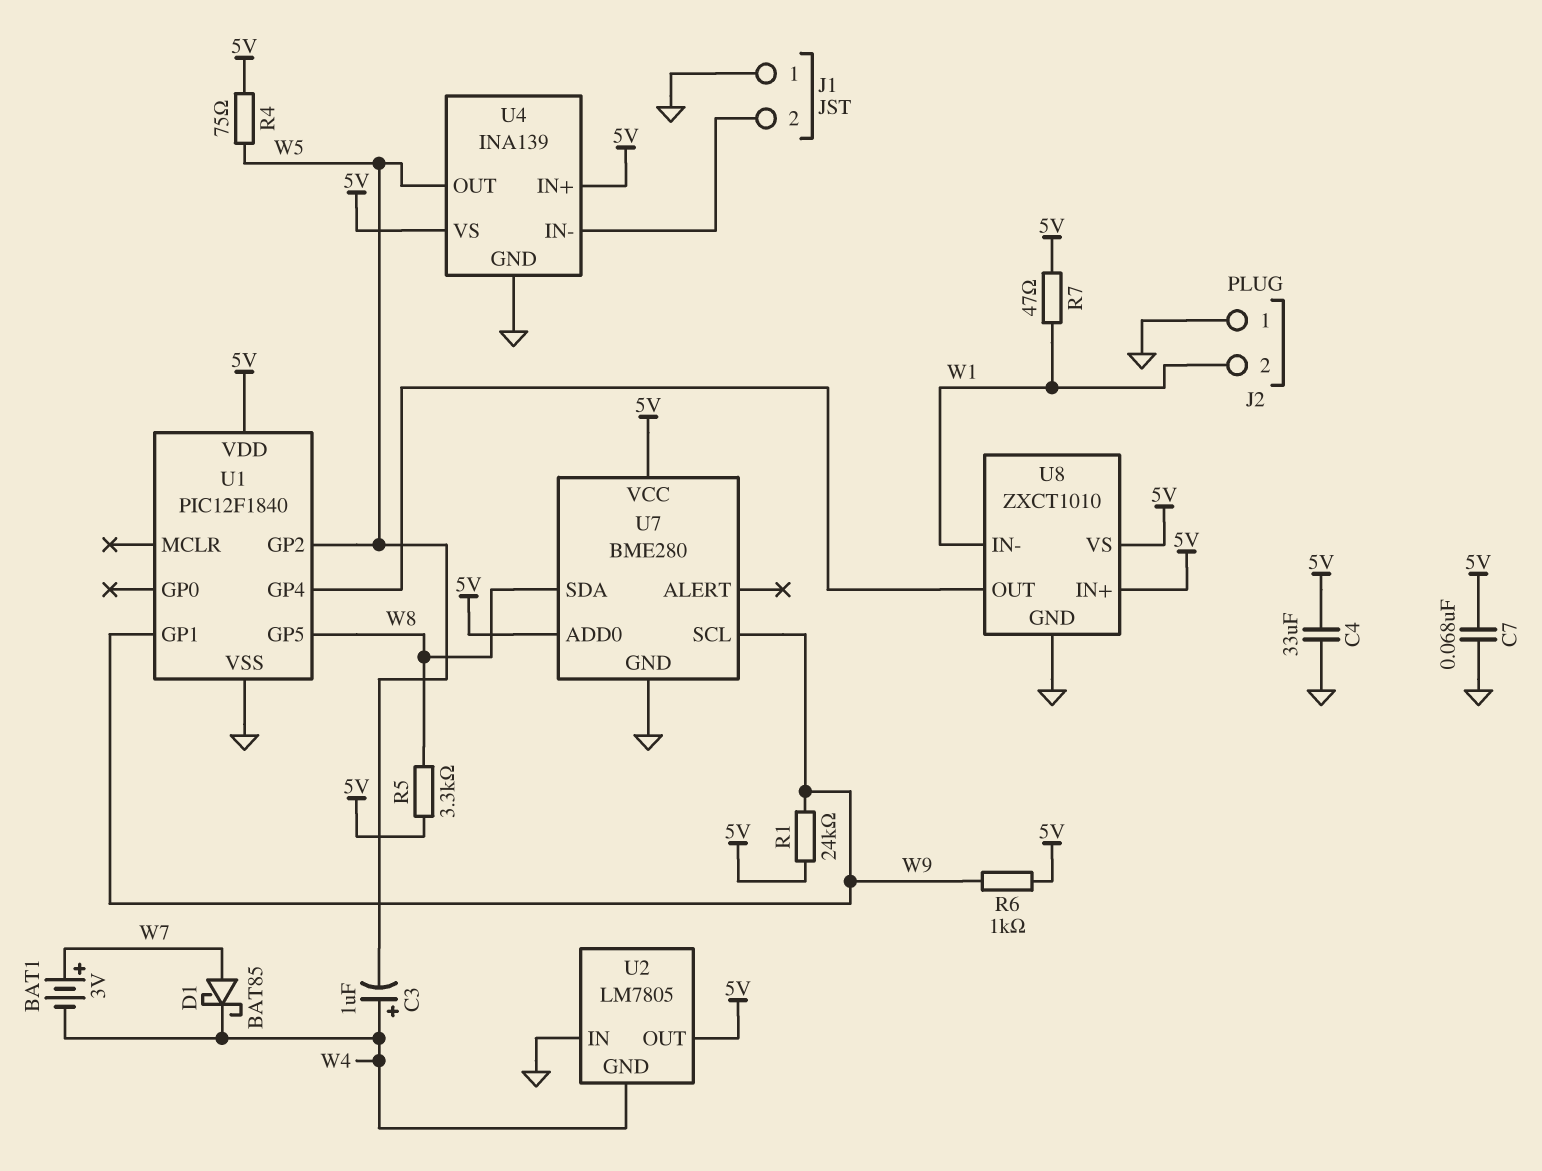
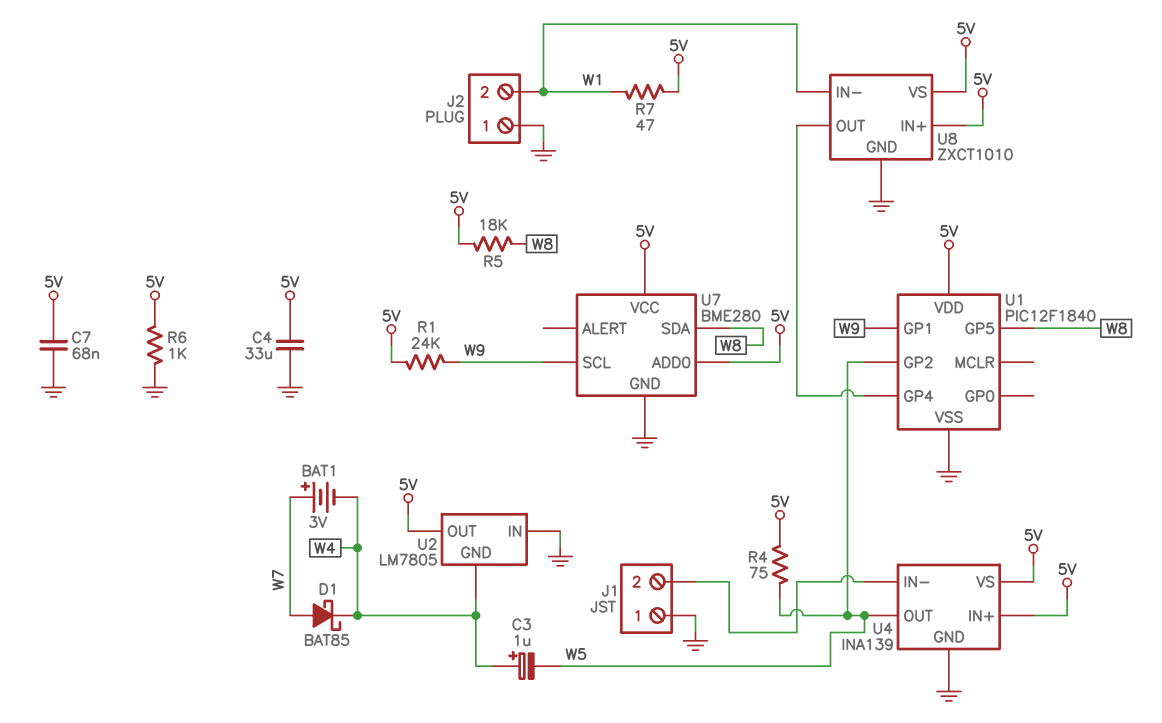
R5: 3.3k (5V, W8) -> 18k (5V, W8)
R6: 1k (5V, W9) -> 1k (5V, GND)

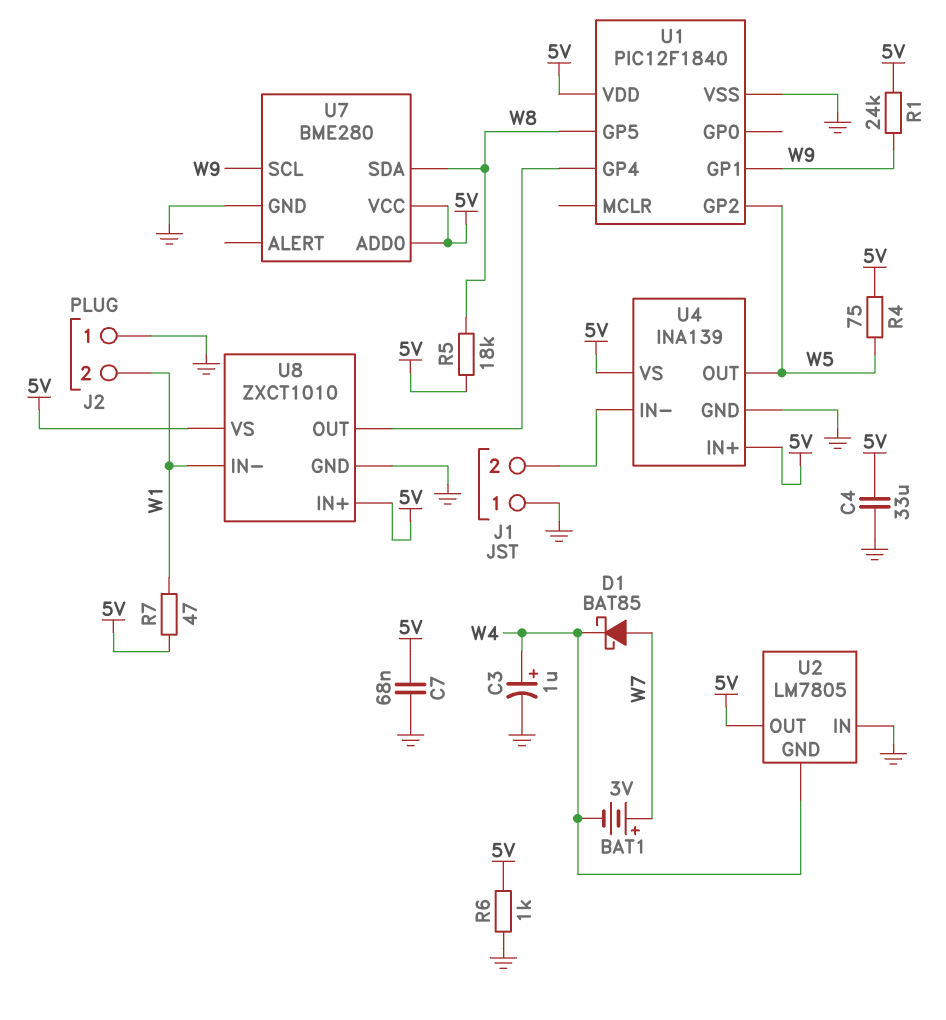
C3: 1uF (plus W4, minus W5) -> 1uF (plus W4, minus GND)

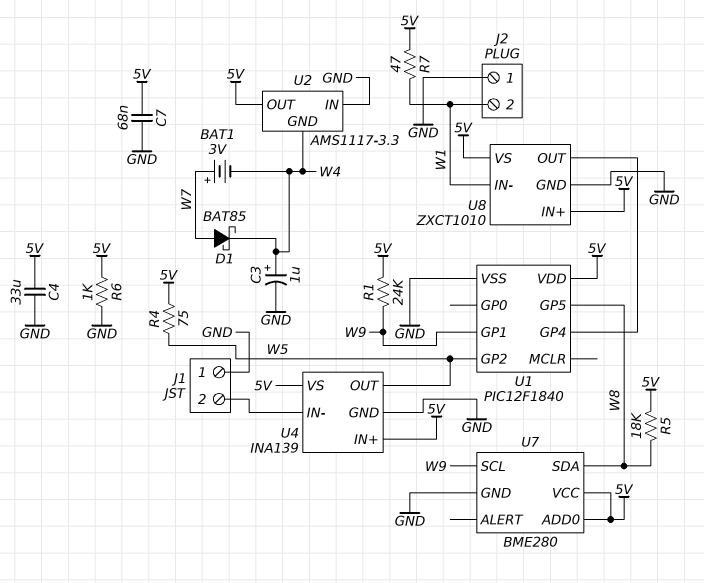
U2: LM7805 -> AMS1117-3.3

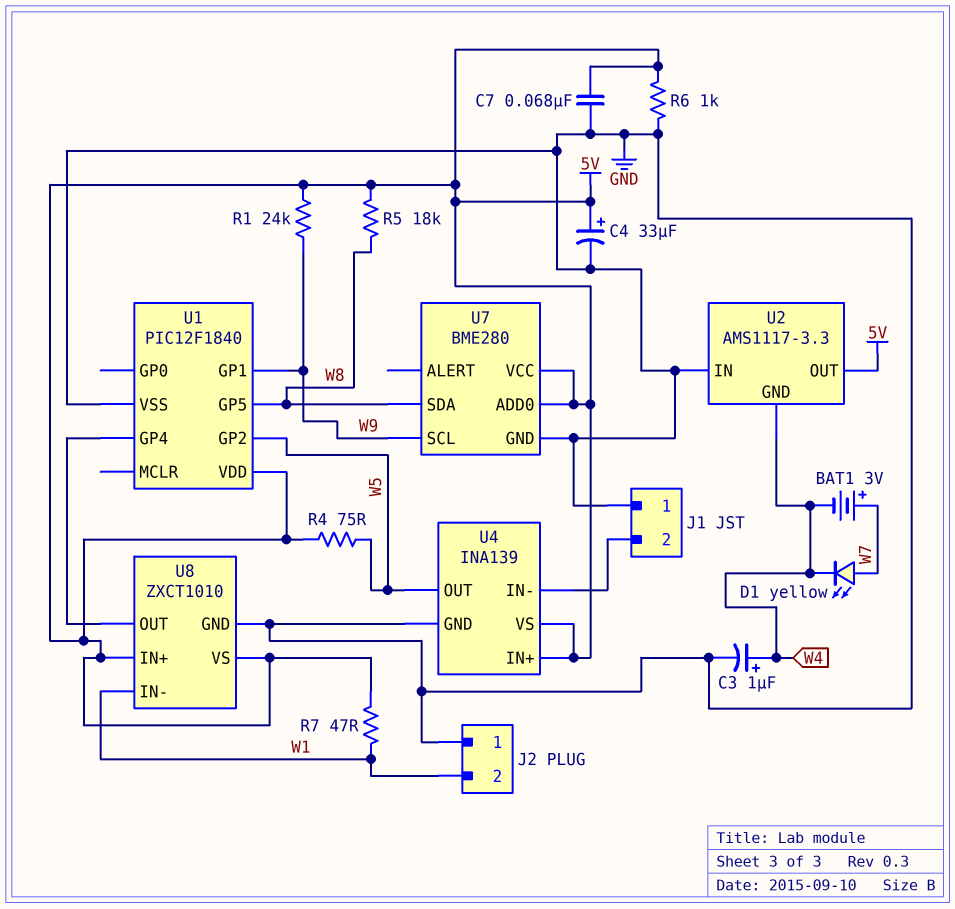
C4: 33uF (5V, GND) -> 33uF (plus 5V, minus GND)
D1: schottky BAT85 (A W7, K W4) -> LED yellow (A W7, K W4)

